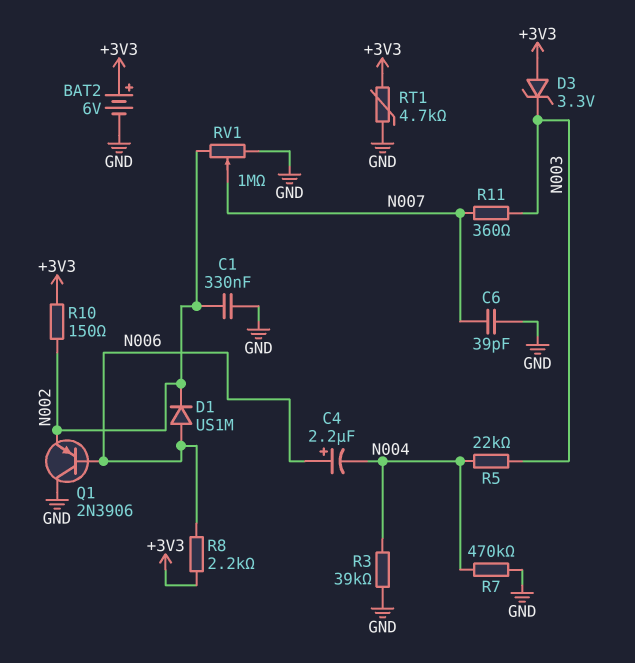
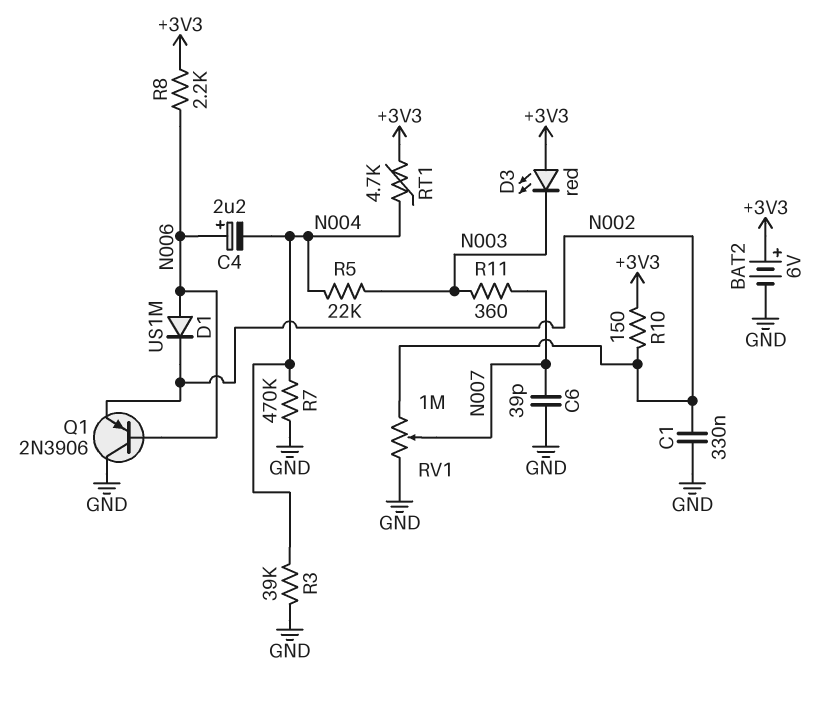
D3: zener 3.3V (A +3V3, K N003) -> LED red (A +3V3, K N003)
RT1: 4.7k (+3V3, GND) -> 4.7k (+3V3, N004)

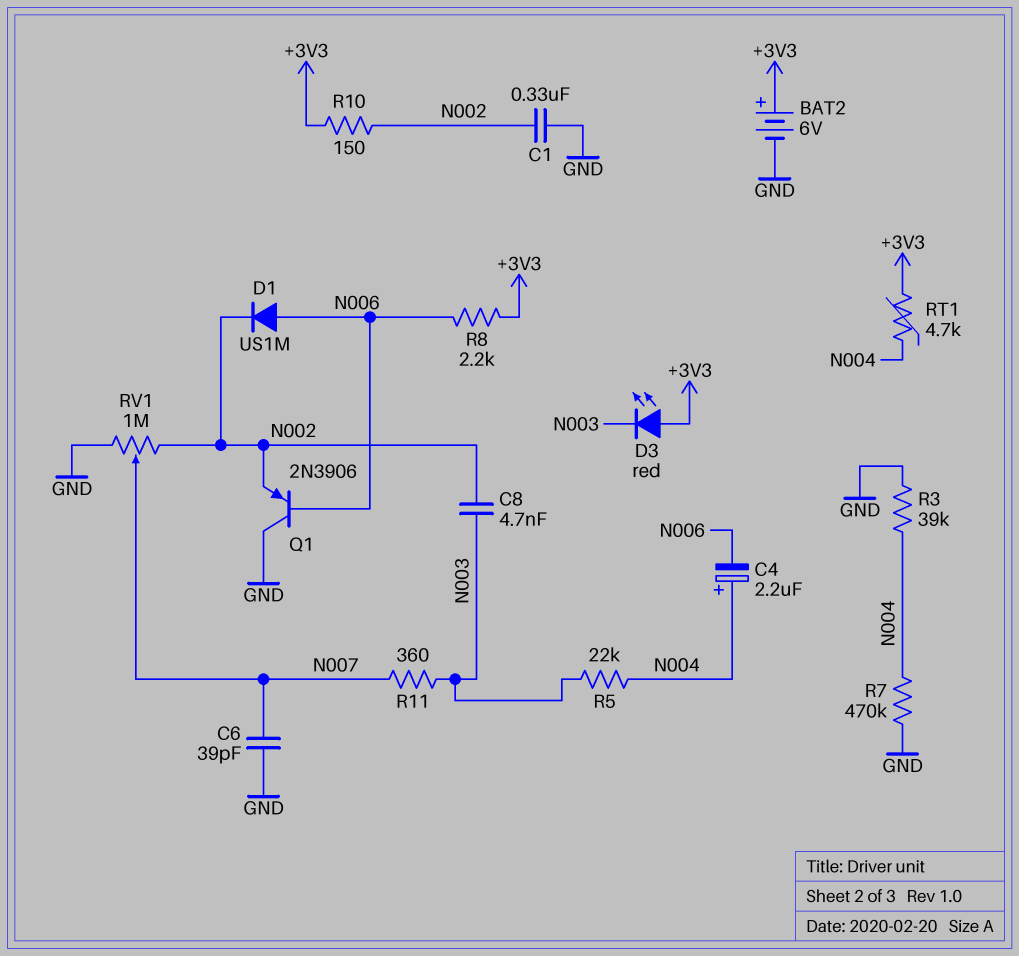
C4: 2.2uF (plus N006, minus N004) -> 2.2uF (plus N004, minus N006)
C8: none -> 4.7nF (N002, N003)

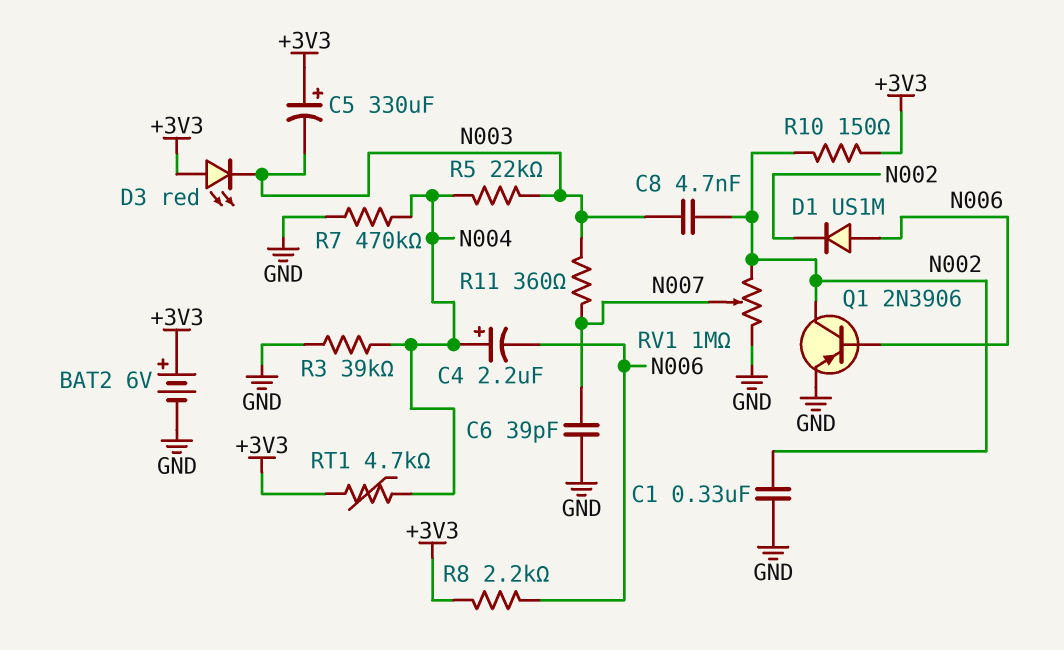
C5: none -> 330uF (plus +3V3, minus N003)
Q1: PNP 2N3906 (B N006, C GND, E N002) -> PNP 2N3906 (B N006, C N002, E GND)

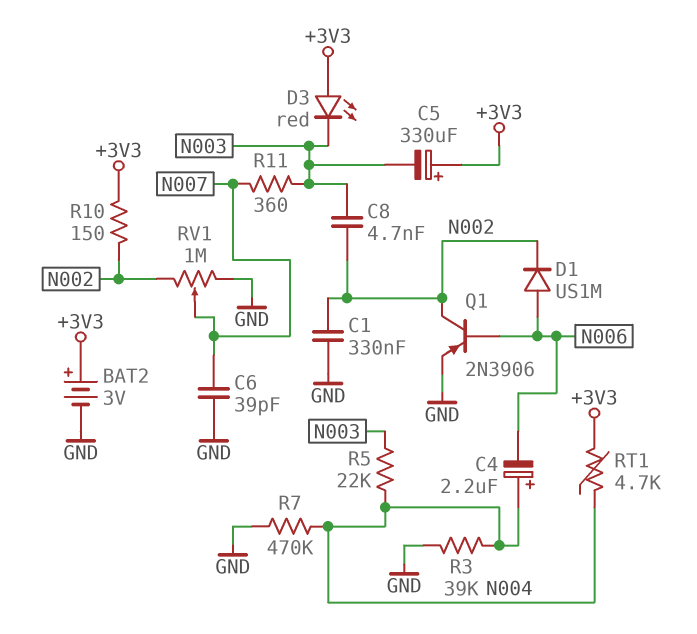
BAT2: 6V (plus +3V3, minus GND) -> 3V (plus +3V3, minus GND)
R8: 2.2k (+3V3, N006) -> none

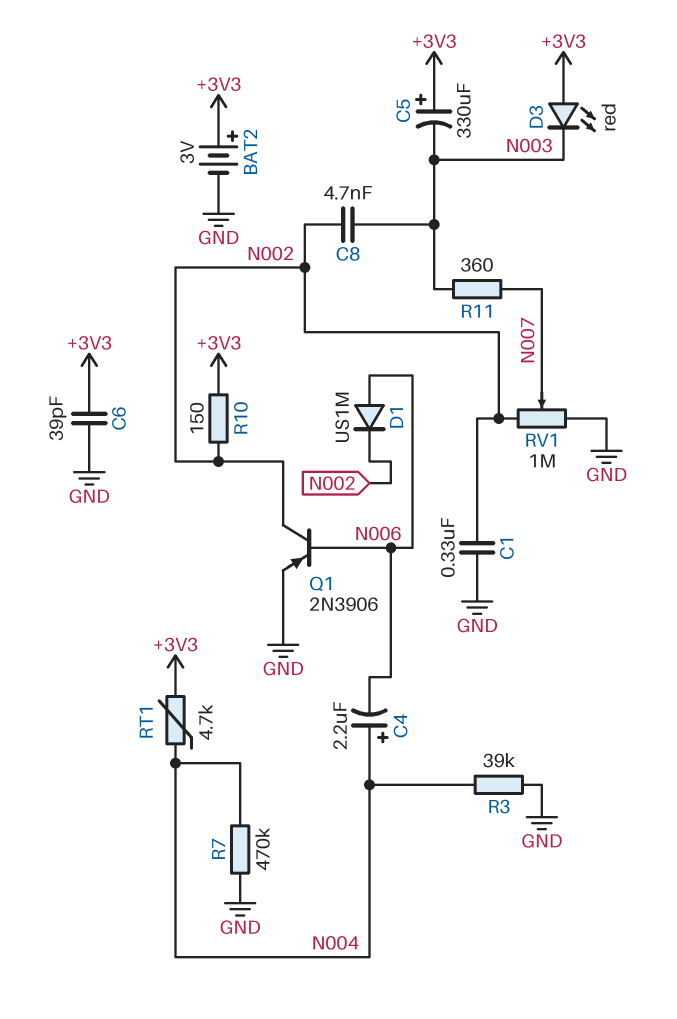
C6: 39pF (GND, N007) -> 39pF (+3V3, GND)
R5: 22k (N003, N004) -> none

